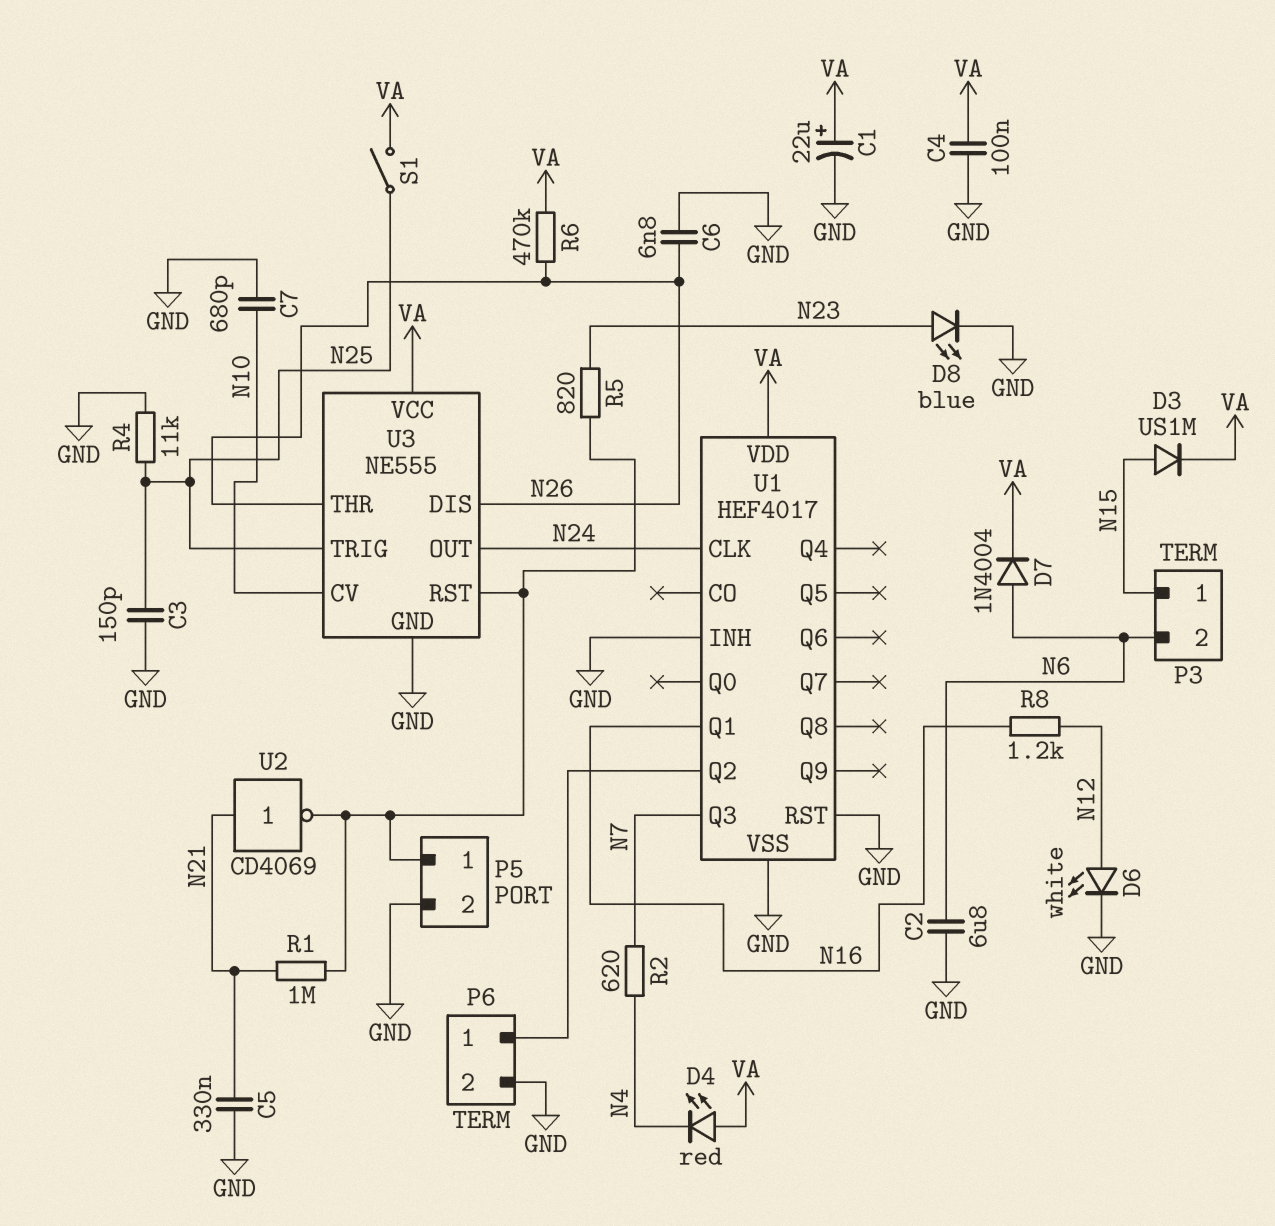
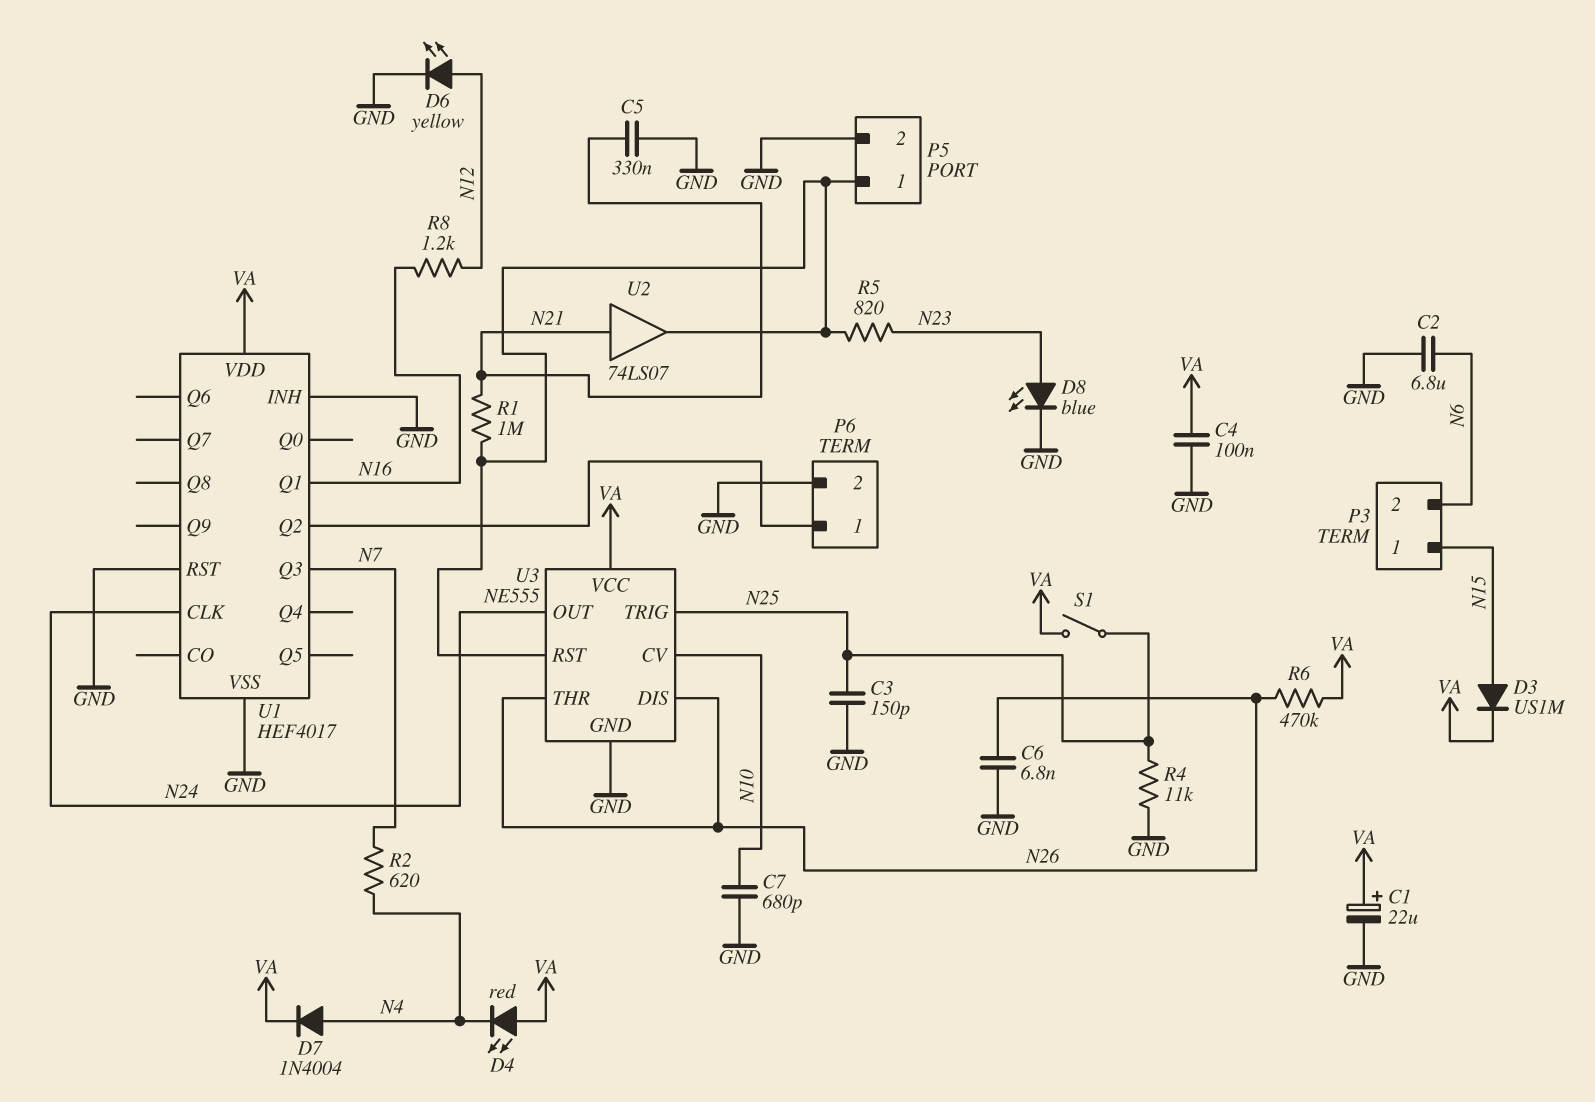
D6: LED white (A N12, K GND) -> LED yellow (A N12, K GND)
D7: diode 1N4004 (A N6, K VA) -> diode 1N4004 (A N4, K VA)
U2: NOT CD4069 (in N21, out P5/1) -> buffer 74LS07 (in N21, out P5/1)

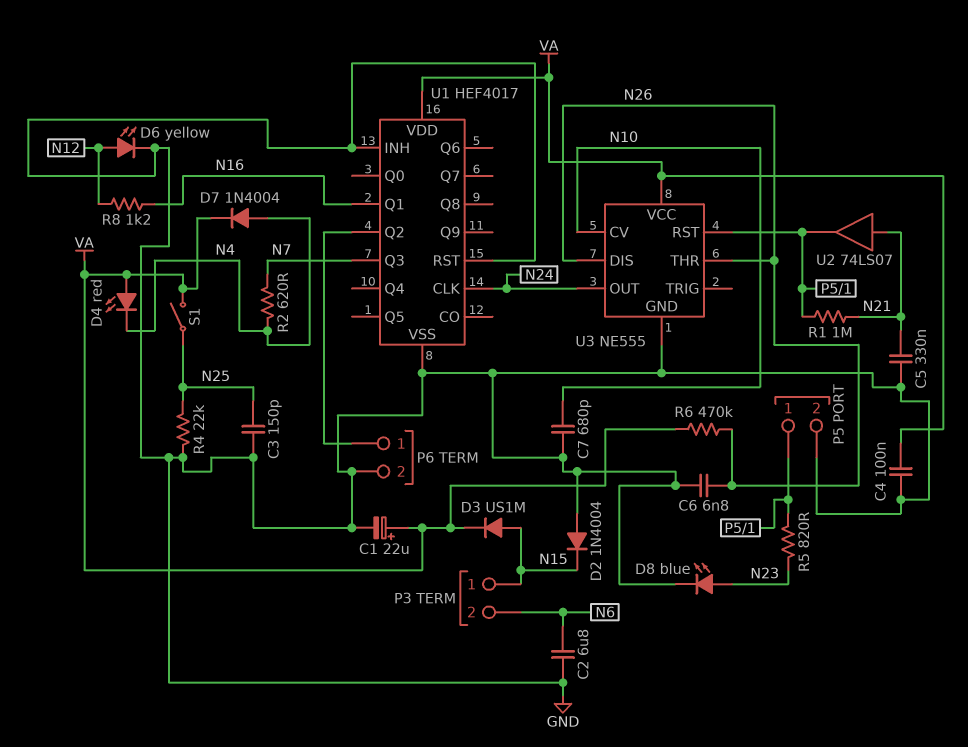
D2: none -> diode 1N4004 (A GND, K N15)
R4: 11k (GND, N25) -> 22k (GND, N25)
U3 pin TRIG: N25 -> none

